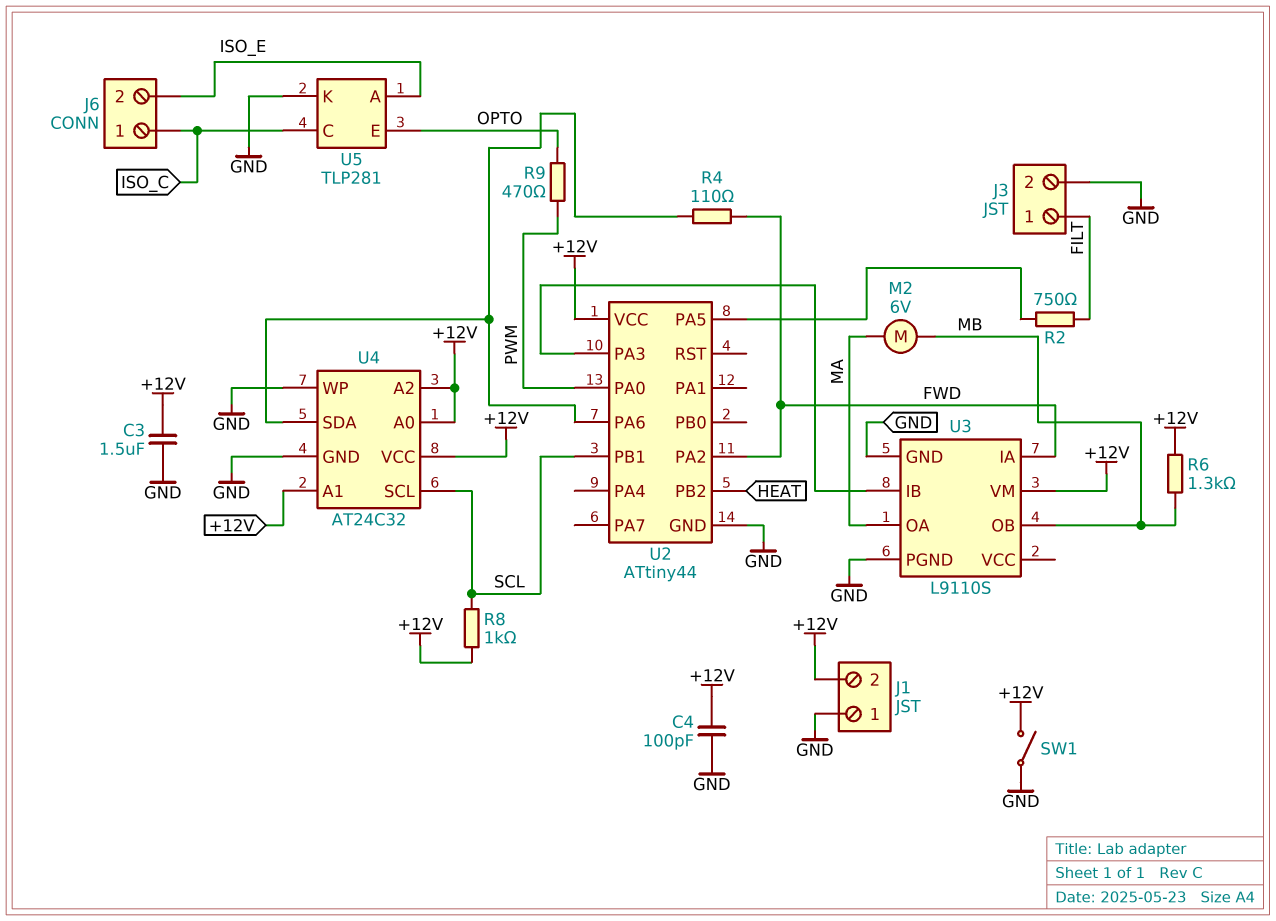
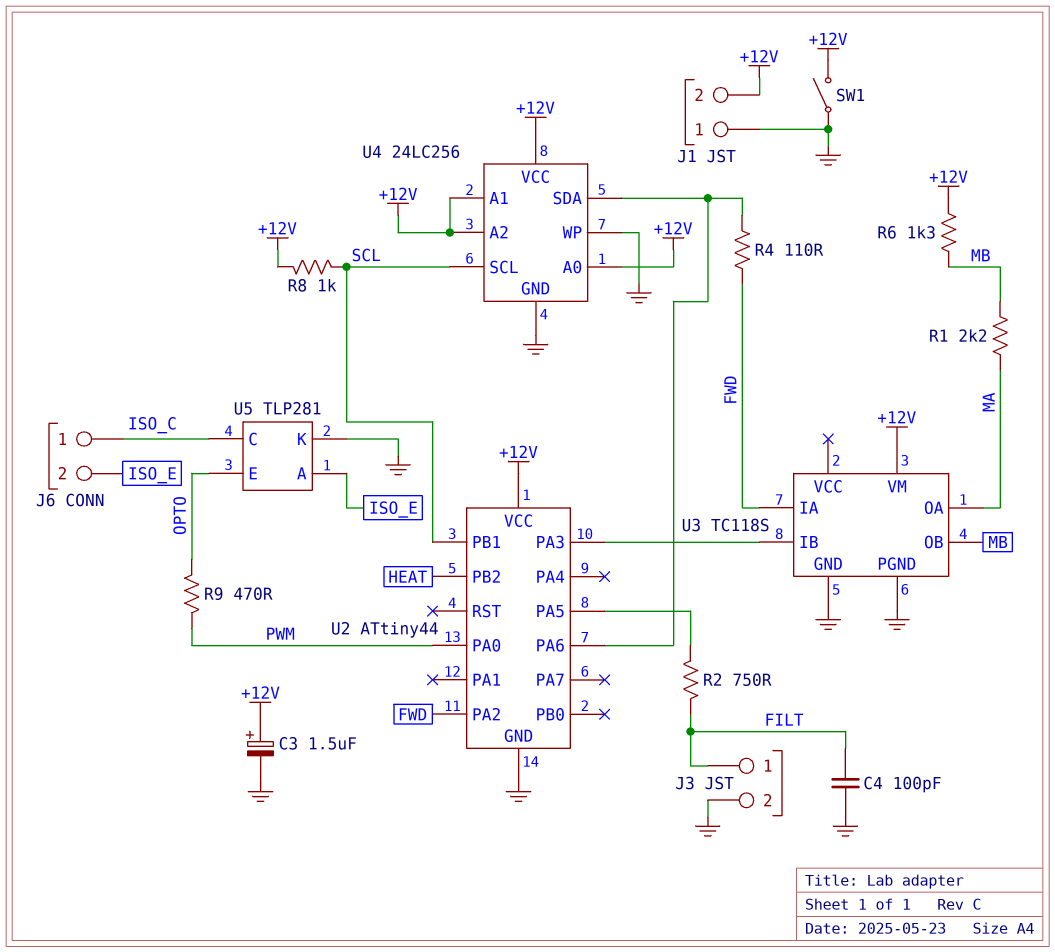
C3: 1.5uF (+12V, GND) -> 1.5uF (plus +12V, minus GND)
C4: 100pF (+12V, GND) -> 100pF (FILT, GND)
M2: motor 6V (MA, MB) -> none
R1: none -> 2.2k (MA, MB)
U3: L9110S -> TC118S
U4: AT24C32 -> 24LC256

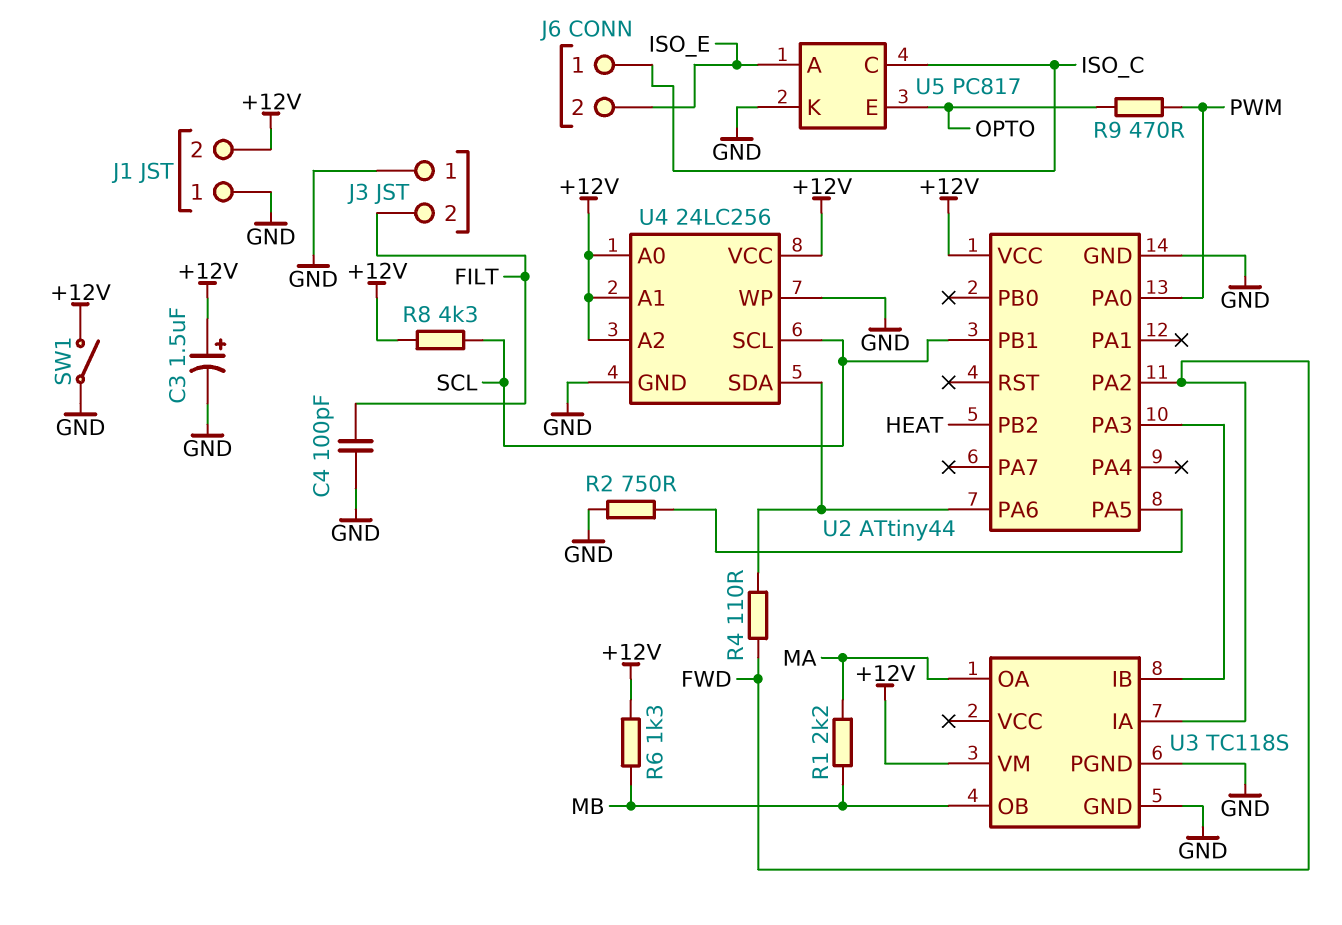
J3 pin 1: FILT -> GND
J3 pin 2: GND -> FILT
R2: 750 (FILT, U2/PA5) -> 750 (GND, U2/PA5)
R8: 1k (+12V, SCL) -> 4.3k (+12V, SCL)
U5: TLP281 -> PC817

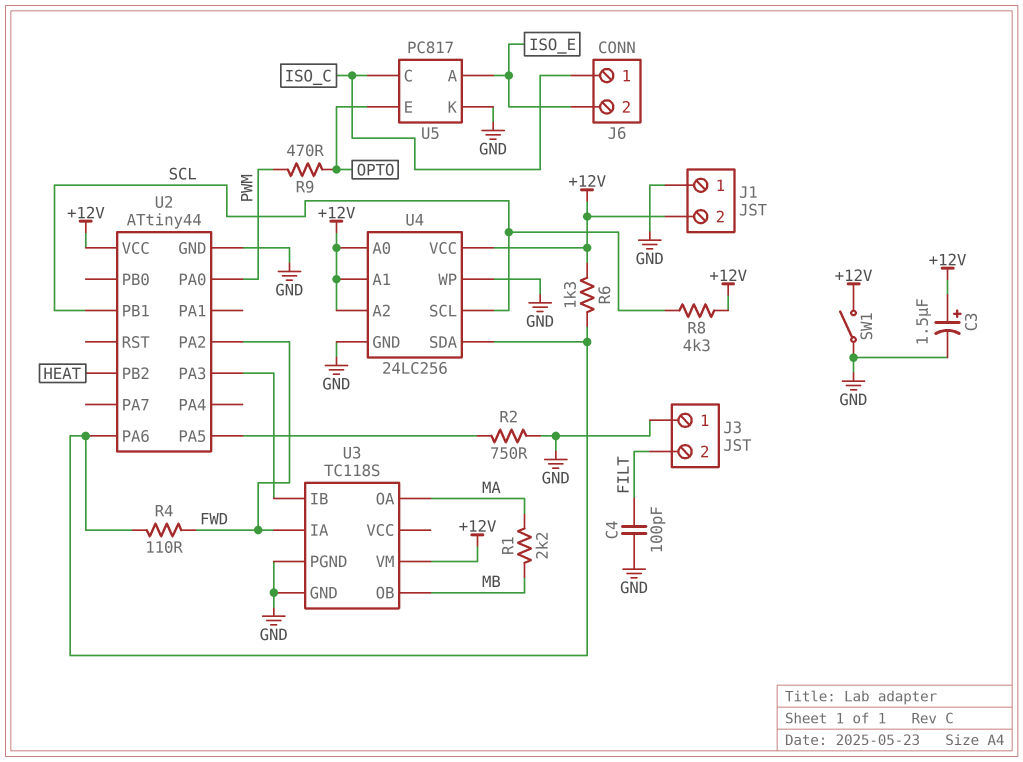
R6: 1.3k (+12V, MB) -> 1.3k (+12V, U2/PA6)

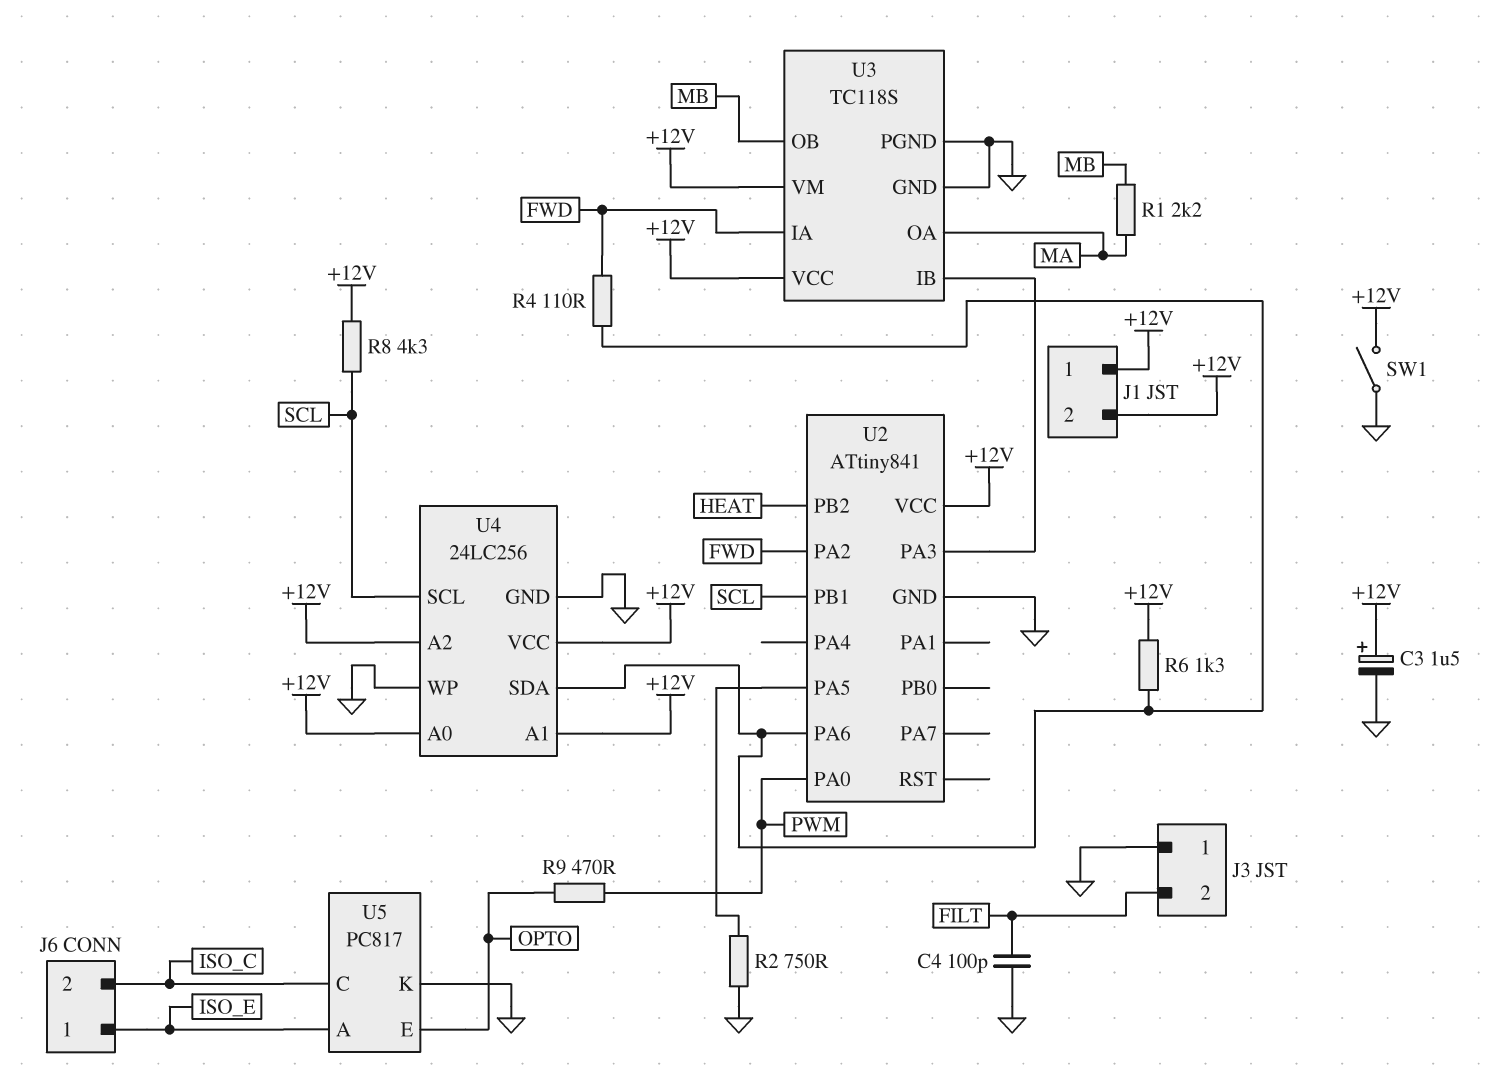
J1 pin 1: GND -> +12V
J6 pin 1: ISO_C -> ISO_E
J6 pin 2: ISO_E -> ISO_C
U2: ATtiny44 -> ATtiny841
U3 pin VCC: none -> +12V

